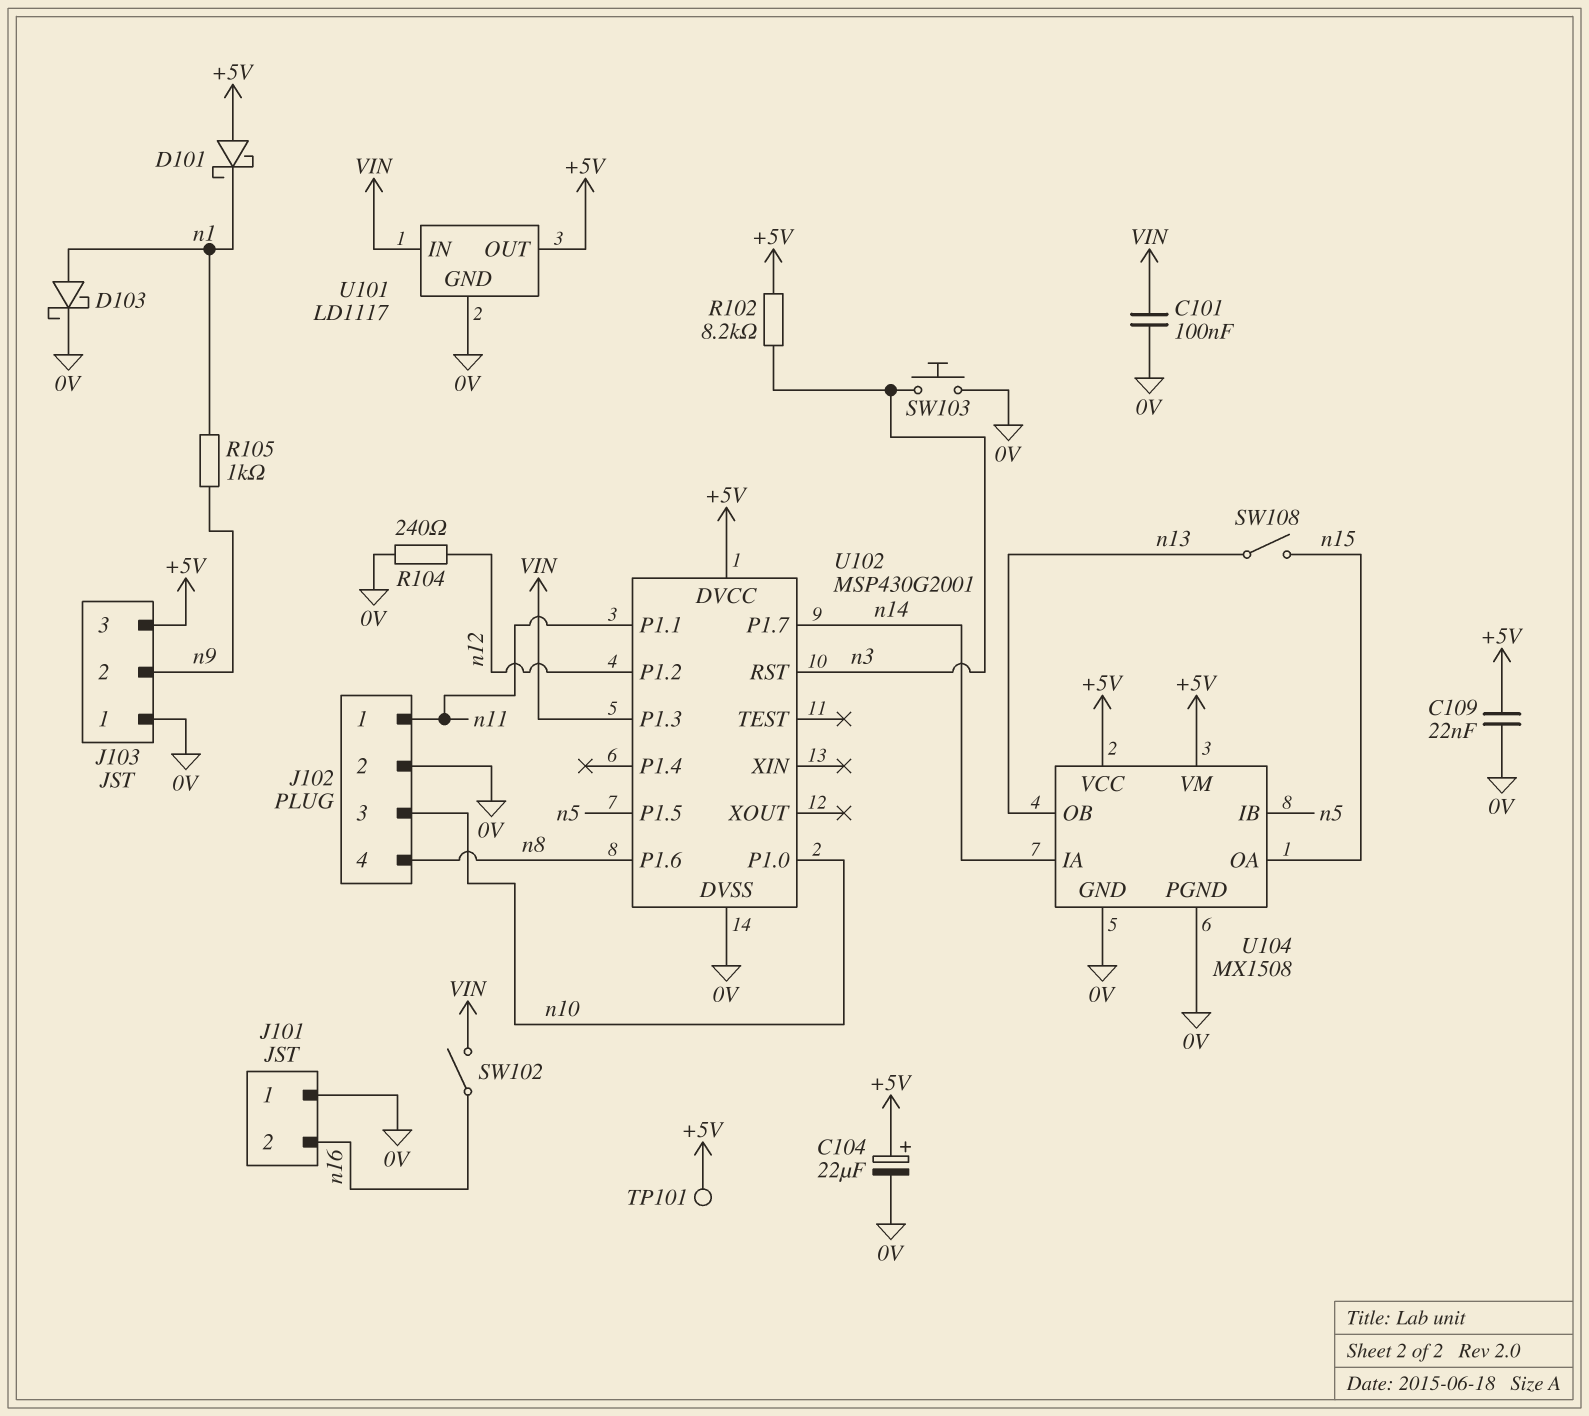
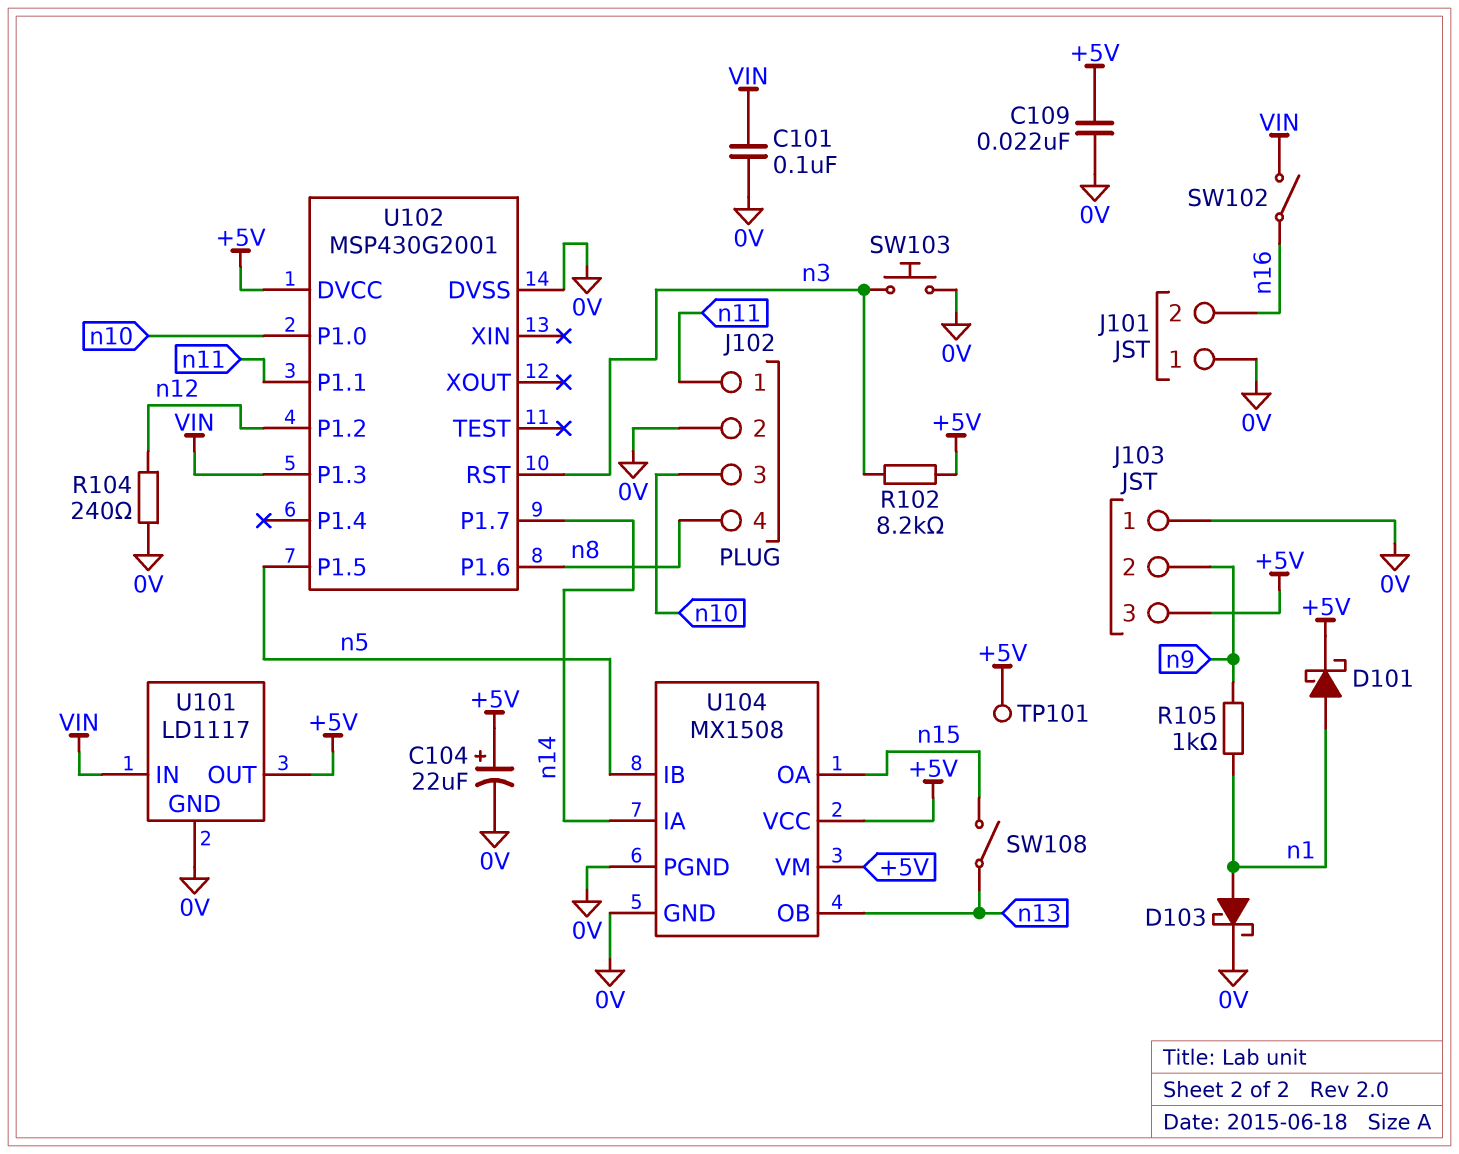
D101: schottky (A +5V, K n1) -> schottky (A n1, K +5V)

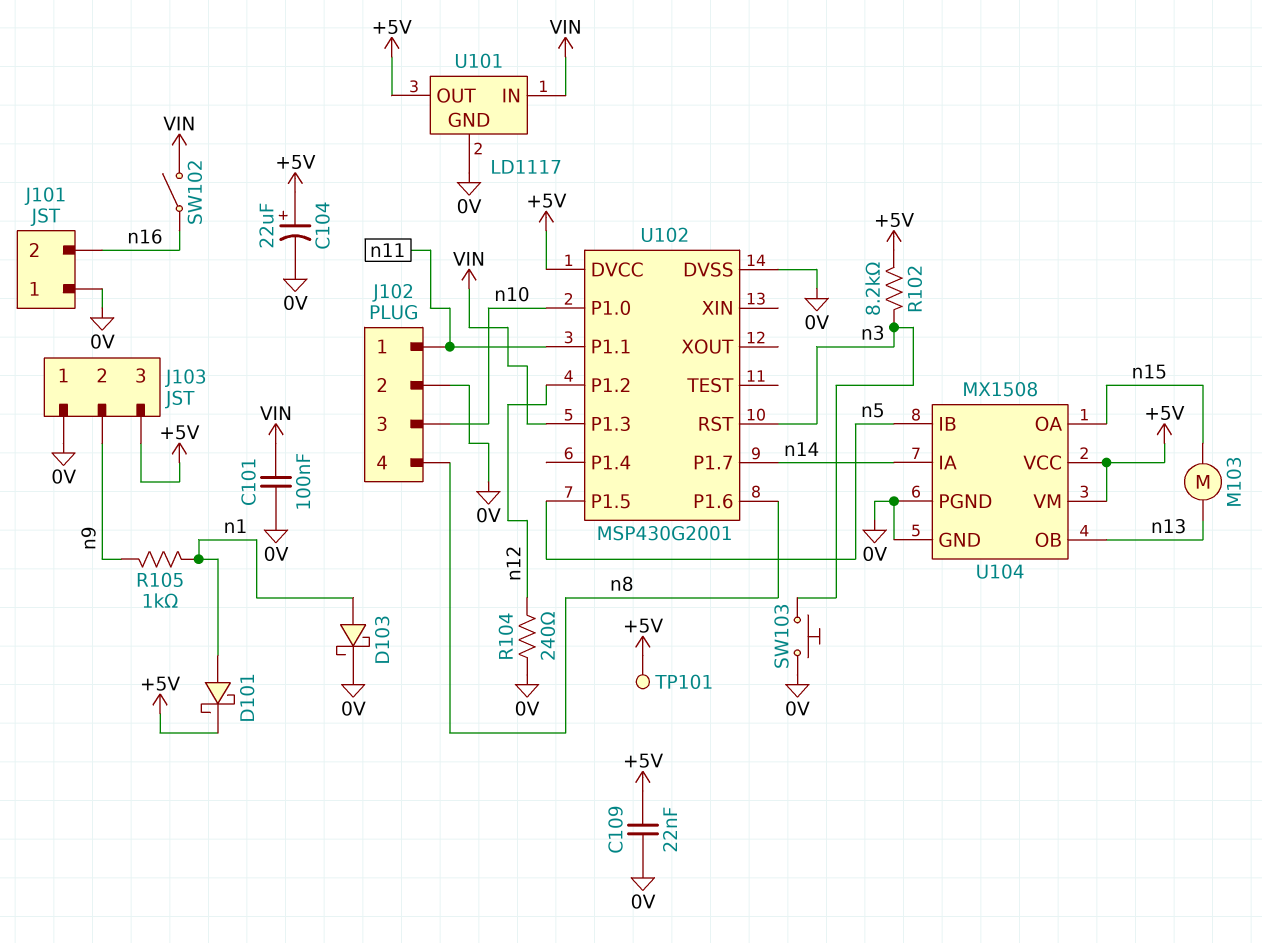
M103: none -> motor (n13, n15)
SW108: switch (n13, n15) -> none

